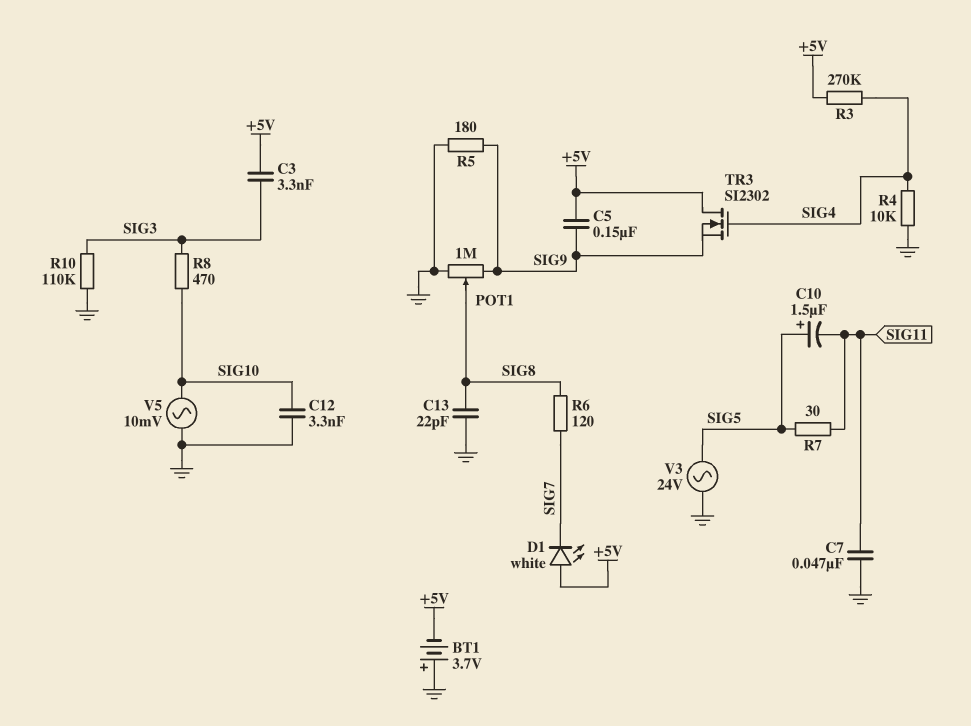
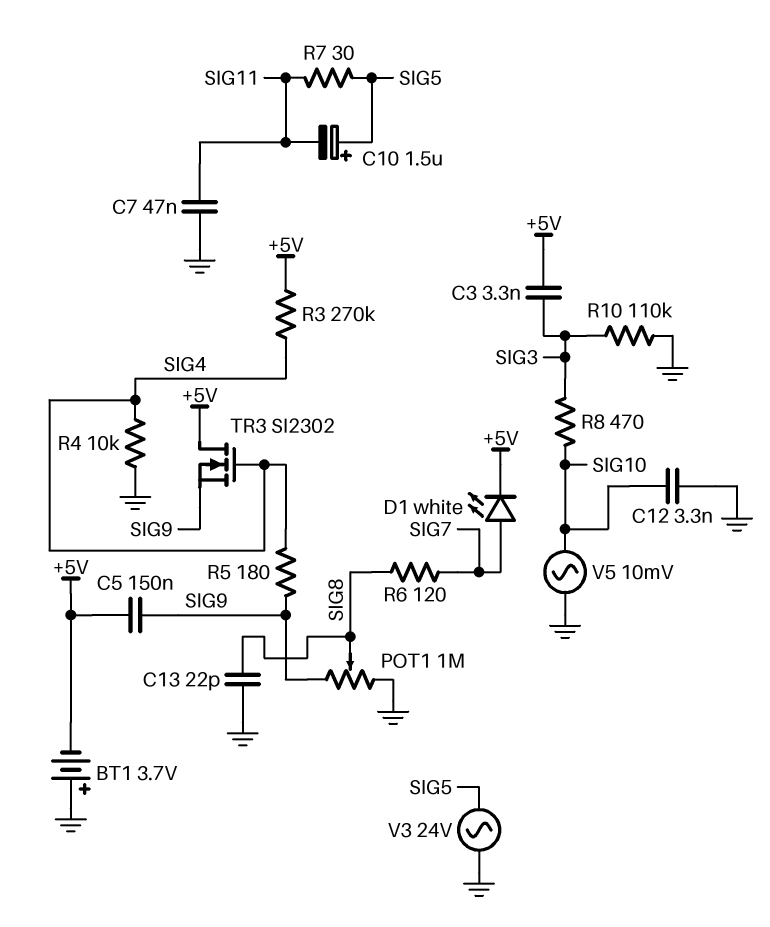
D1: LED white (A +5V, K SIG7) -> LED white (A SIG7, K +5V)
R5: 180 (GND, SIG9) -> 180 (SIG4, SIG9)

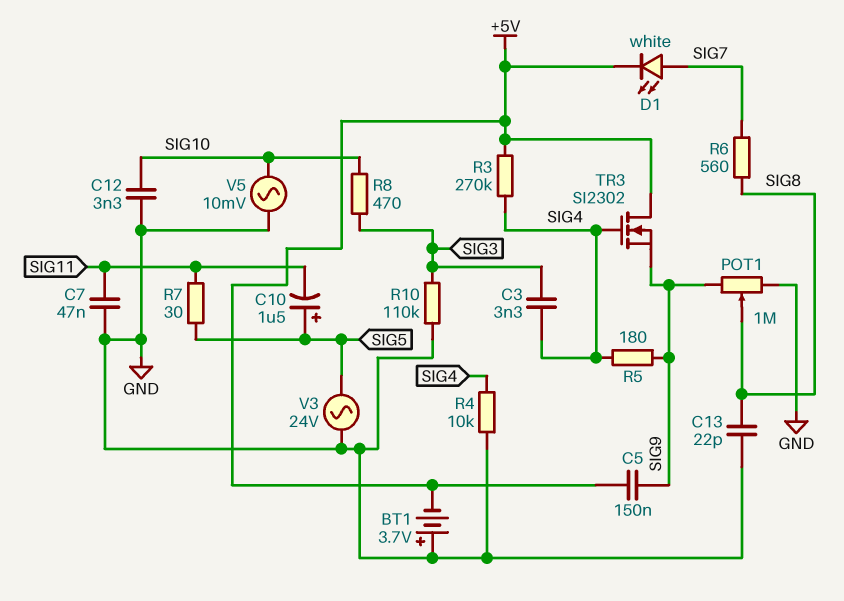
C3: 3.3nF (+5V, SIG3) -> 3.3nF (SIG3, SIG4)
R6: 120 (SIG7, SIG8) -> 560 (SIG7, SIG8)

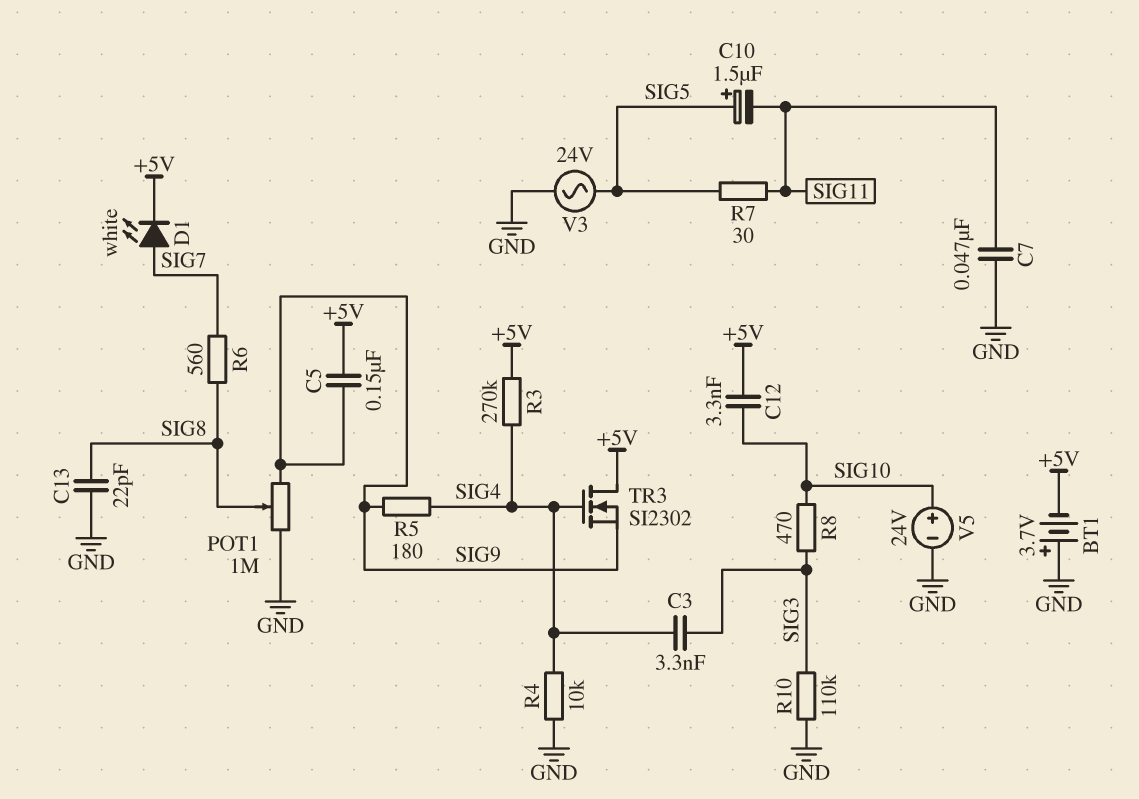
C12: 3.3nF (GND, SIG10) -> 3.3nF (+5V, SIG10)
V5: AC 10mV (GND, SIG10) -> 24V (plus SIG10, minus GND)

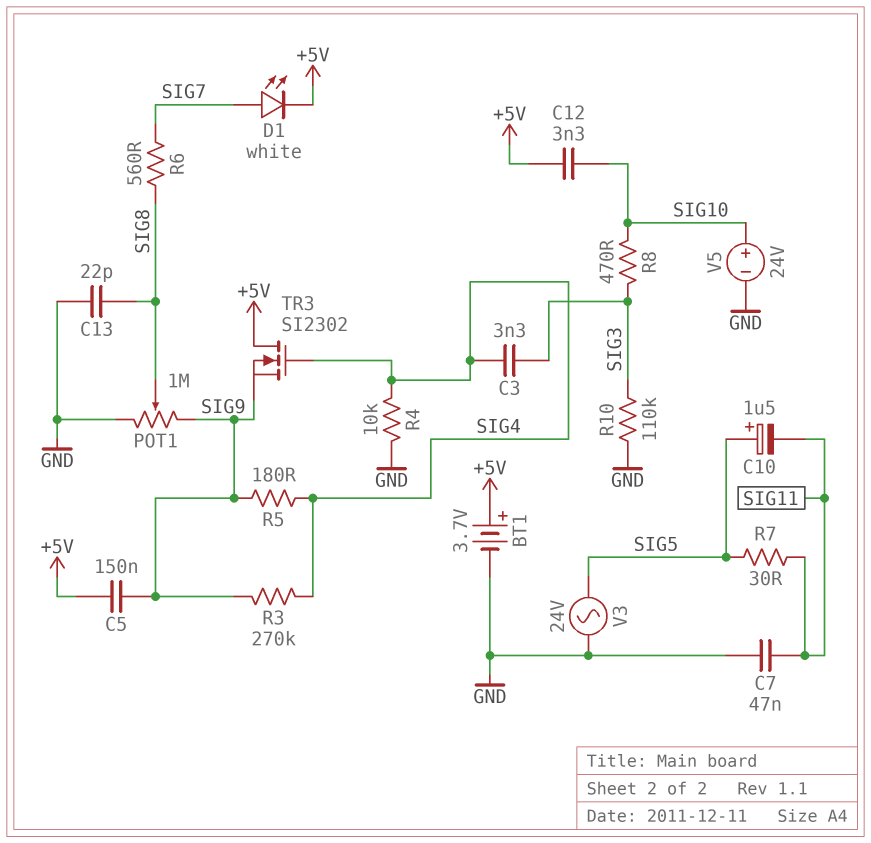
BT1: 3.7V (plus GND, minus +5V) -> 3.7V (plus +5V, minus GND)
R3: 270k (+5V, SIG4) -> 270k (SIG4, SIG9)

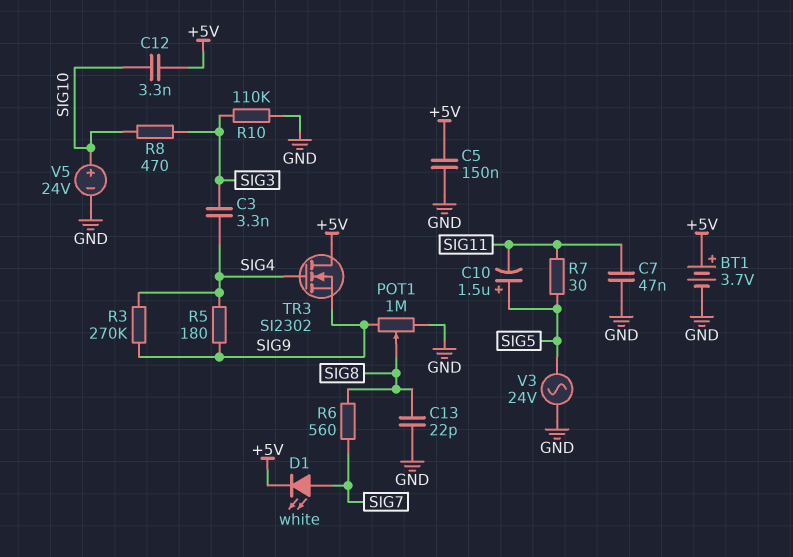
C5: 150nF (+5V, SIG9) -> 150nF (+5V, GND)
R4: 10k (GND, SIG4) -> none

